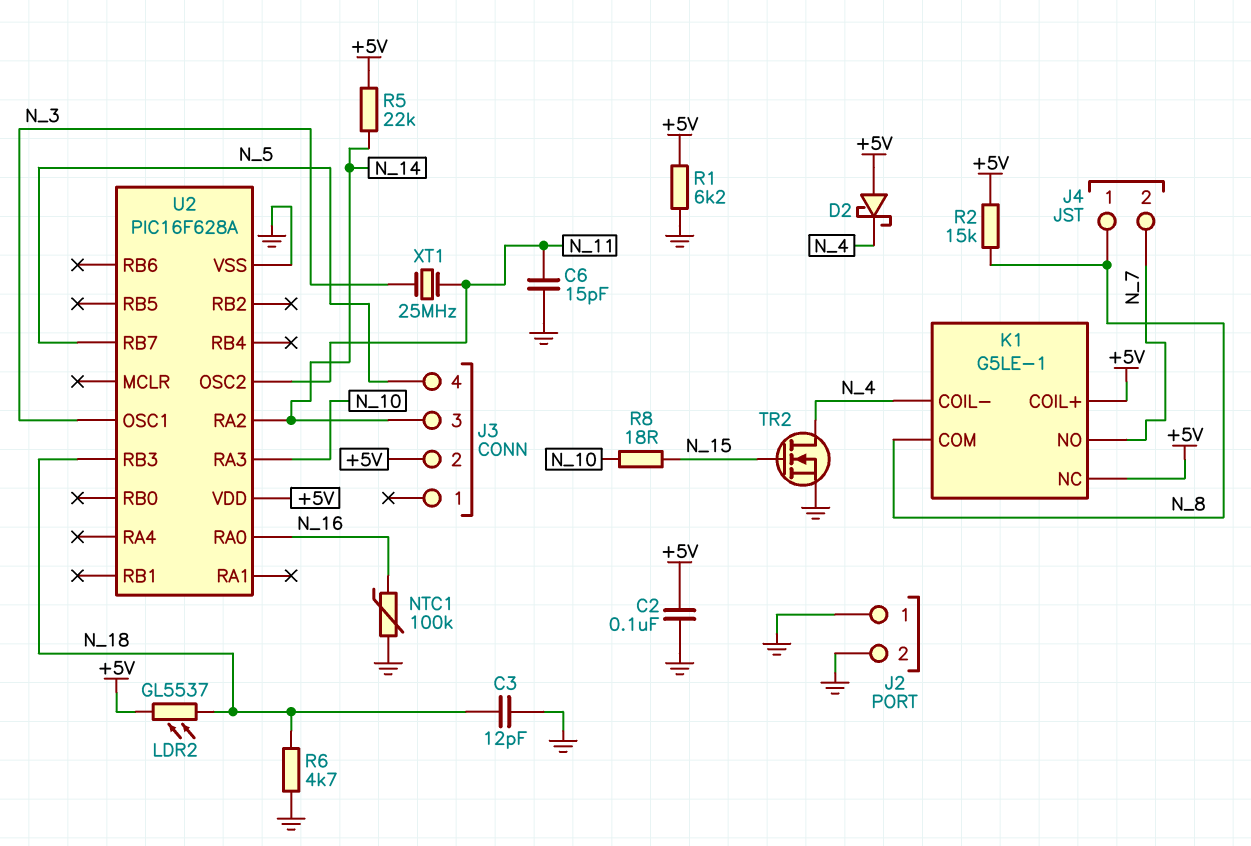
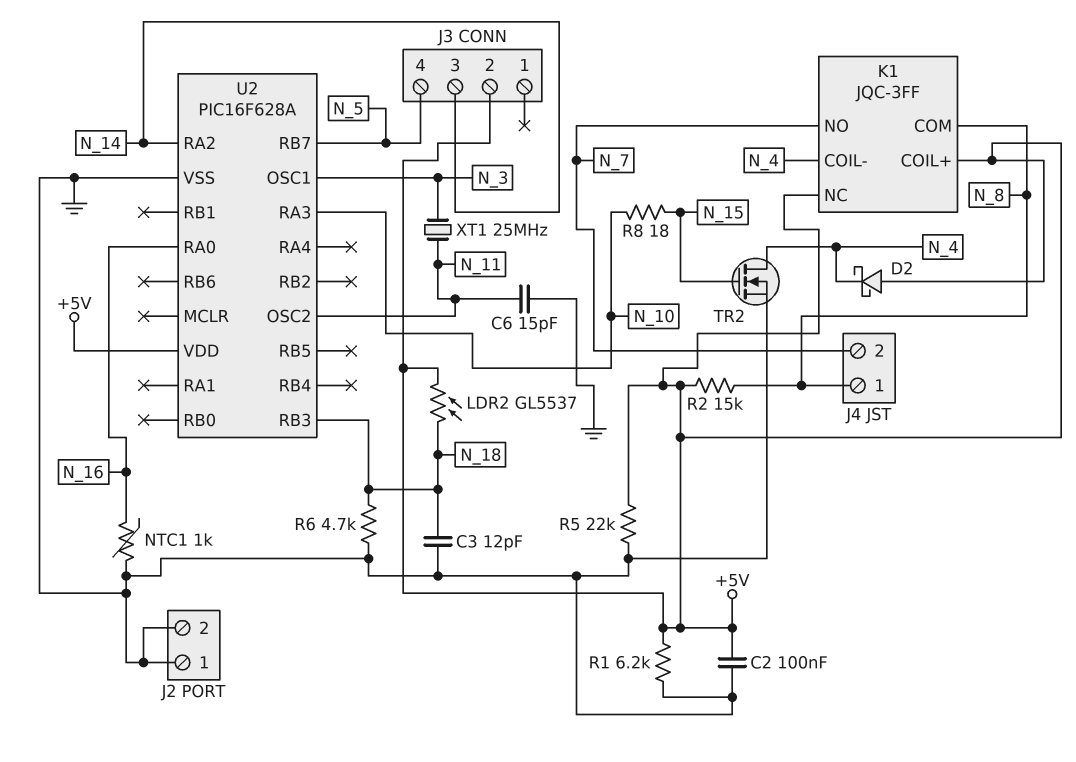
K1: G5LE-1 -> JQC-3FF
NTC1: 100k (GND, N_16) -> 1k (GND, N_16)
R5: 22k (+5V, N_14) -> 22k (+5V, GND)

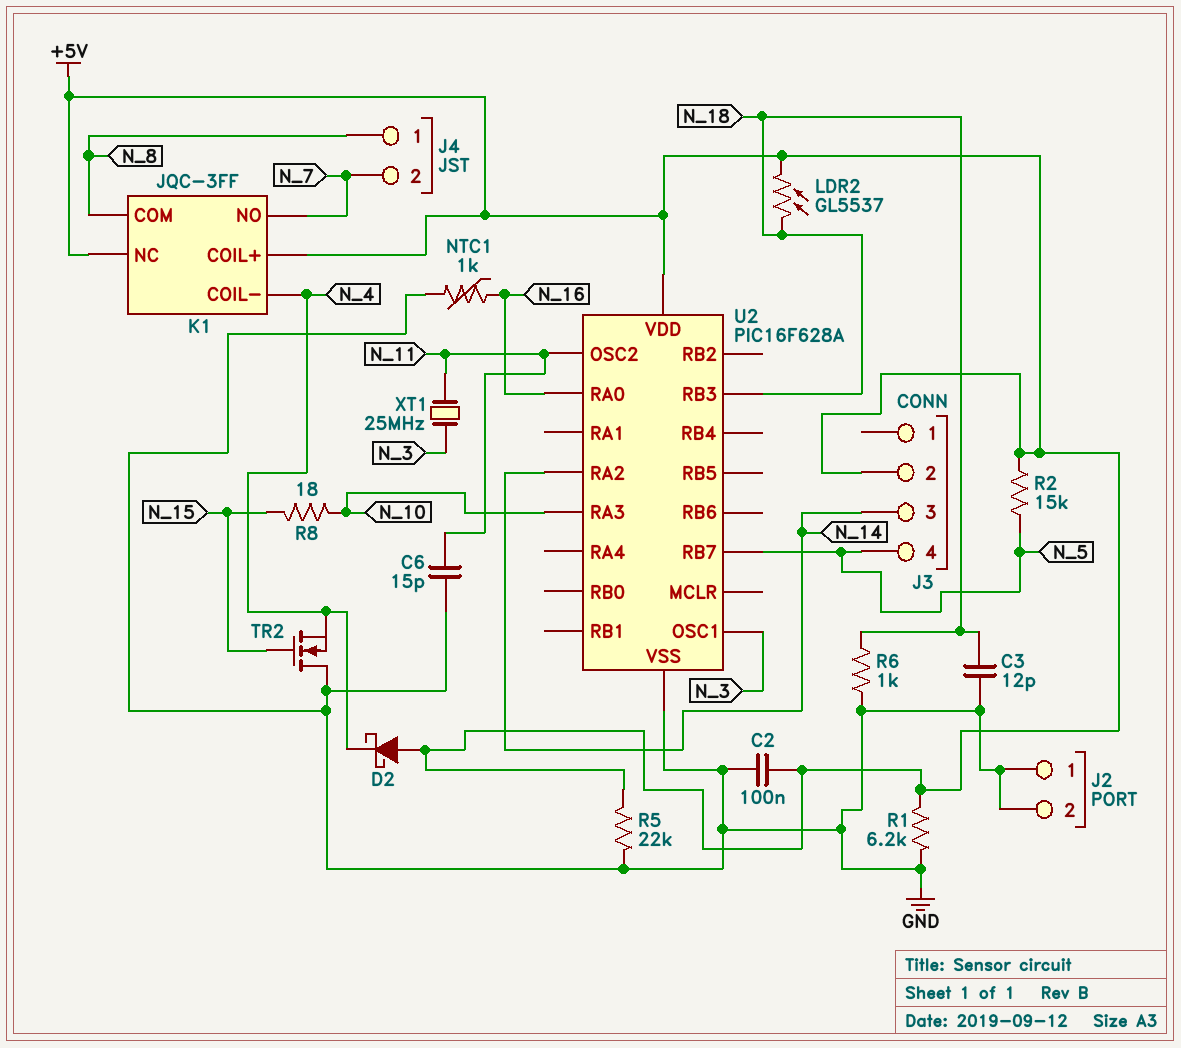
R2: 15k (+5V, N_8) -> 15k (+5V, N_5)
R6: 4.7k (GND, N_18) -> 1k (GND, N_18)
TR2: NMOS (G N_15, D N_4, S GND) -> NMOS (G N_15, D GND, S N_4)

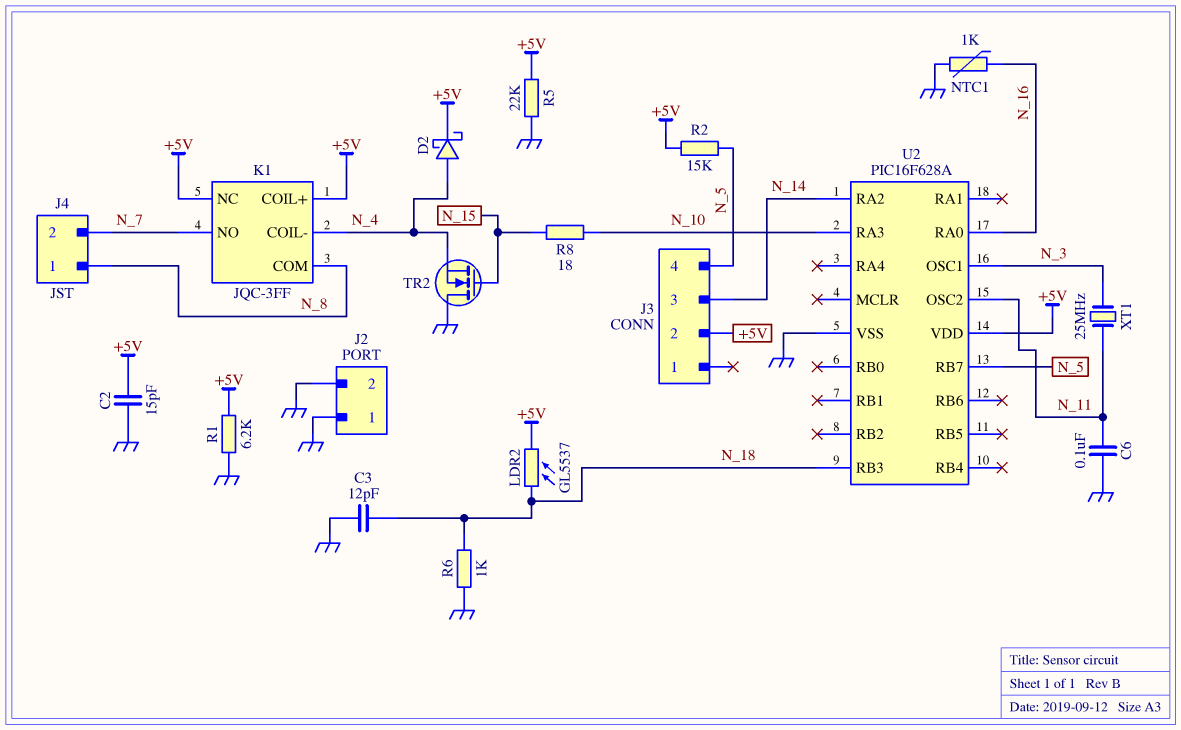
C2: 100nF (+5V, GND) -> 15pF (+5V, GND)
C6: 15pF (GND, N_11) -> 100nF (GND, N_11)
D2: schottky (A +5V, K N_4) -> schottky (A N_4, K +5V)

